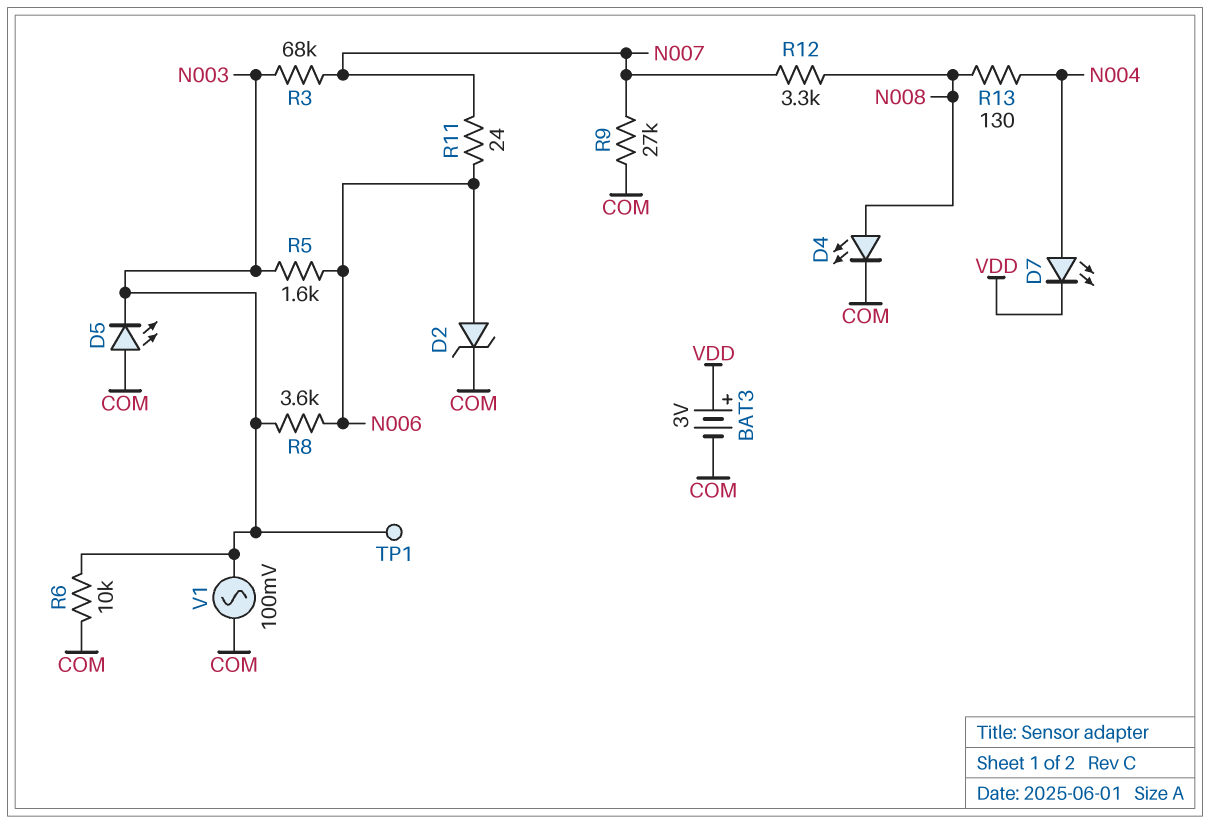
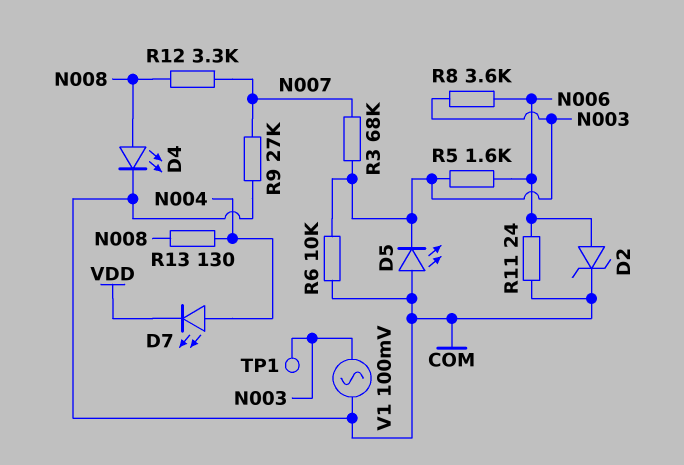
BAT3: 3V (plus VDD, minus COM) -> none
R11: 24 (N006, N007) -> 24 (COM, N006)

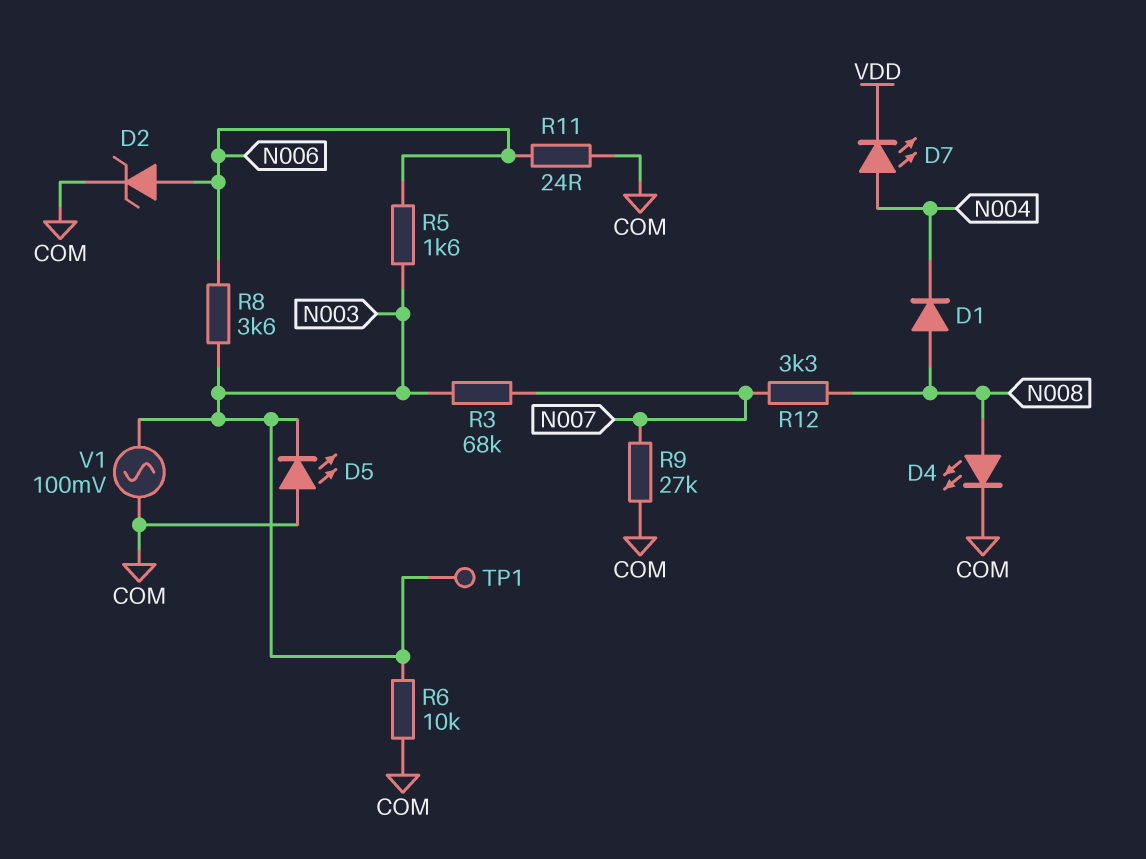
D1: none -> diode (A N008, K N004)
R13: 130 (N004, N008) -> none

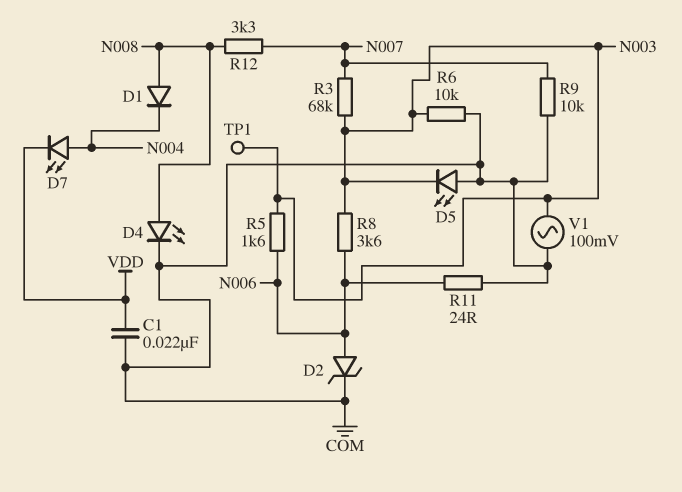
C1: none -> 22nF (COM, VDD)
R9: 27k (COM, N007) -> 10k (COM, N007)

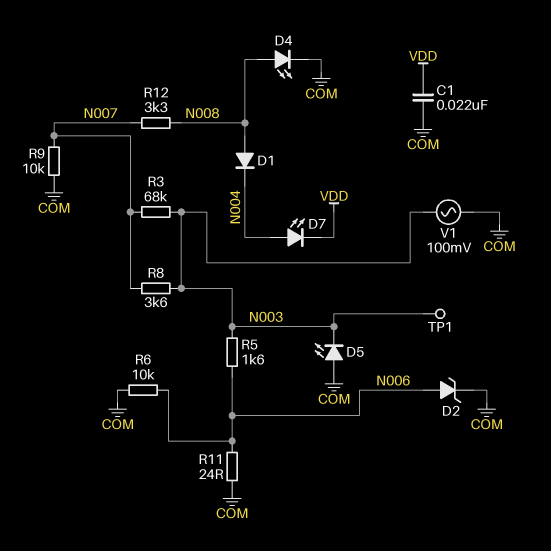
R6: 10k (COM, N003) -> 10k (COM, N006)
R8: 3.6k (N003, N006) -> 3.6k (N003, N007)

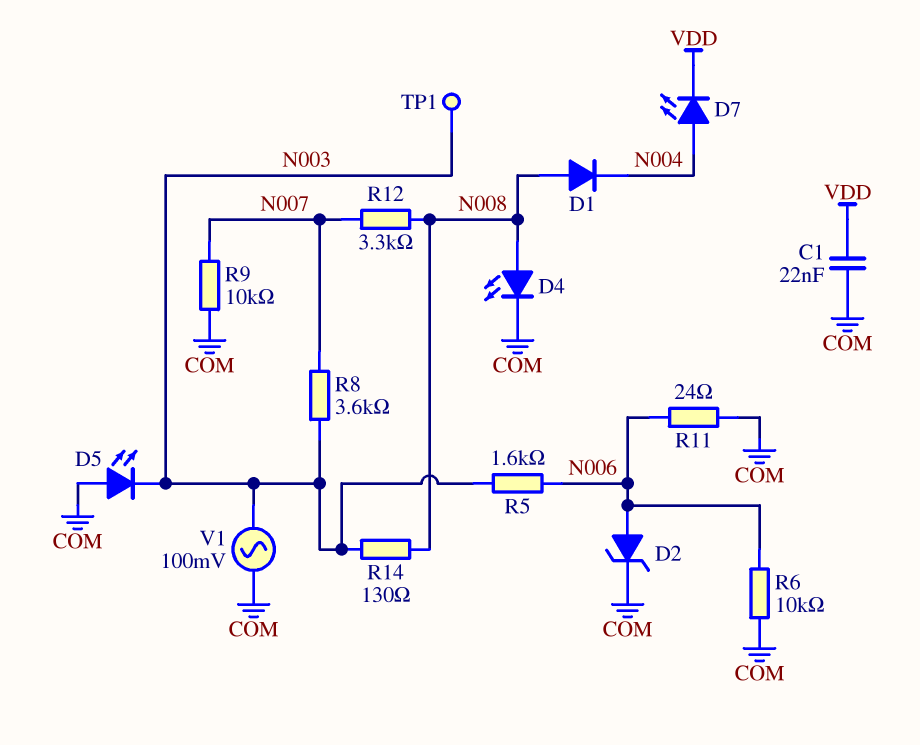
R3: 68k (N003, N007) -> none
R14: none -> 130 (N003, N008)

